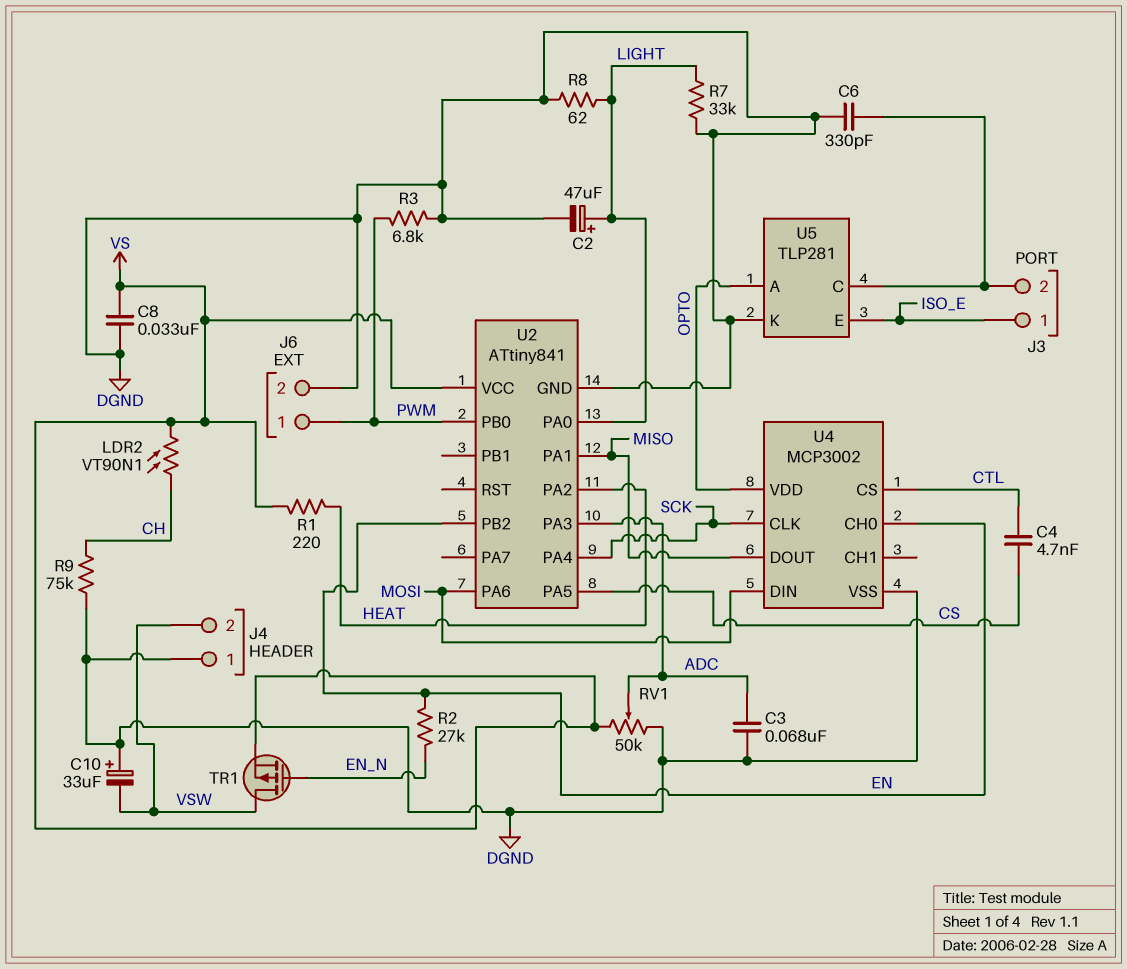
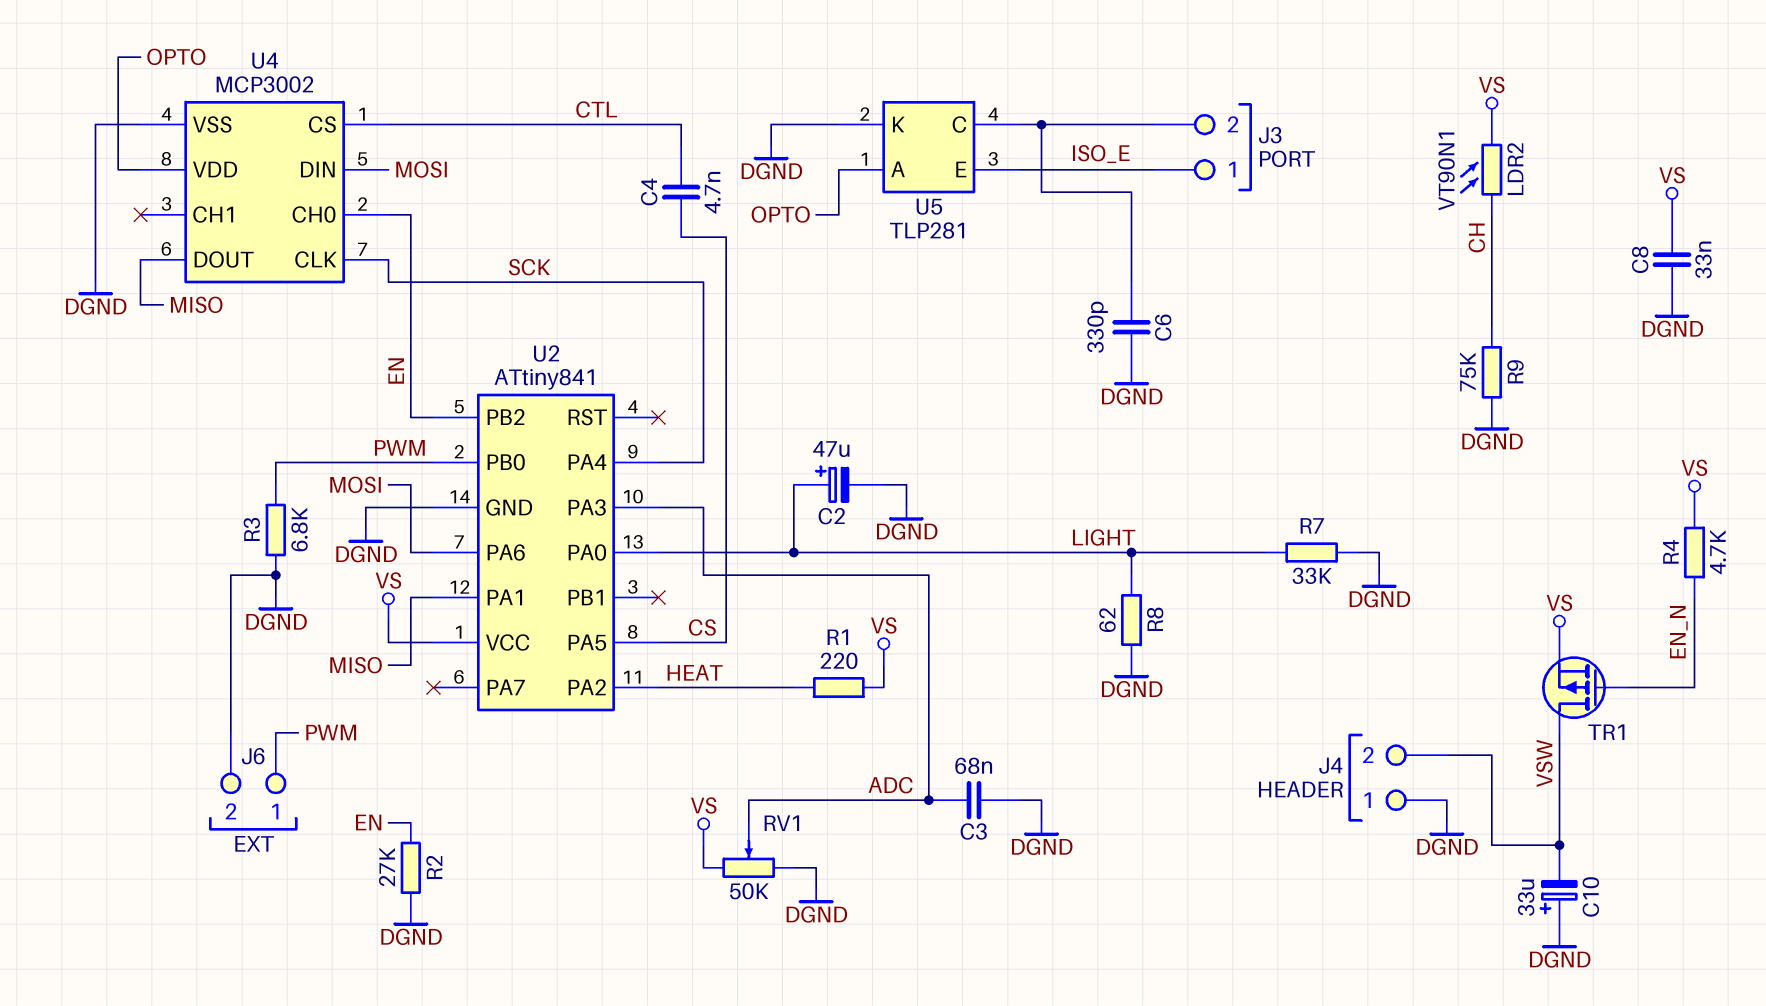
R2: 27k (EN, EN_N) -> 27k (DGND, EN)
R4: none -> 4.7k (EN_N, VS)

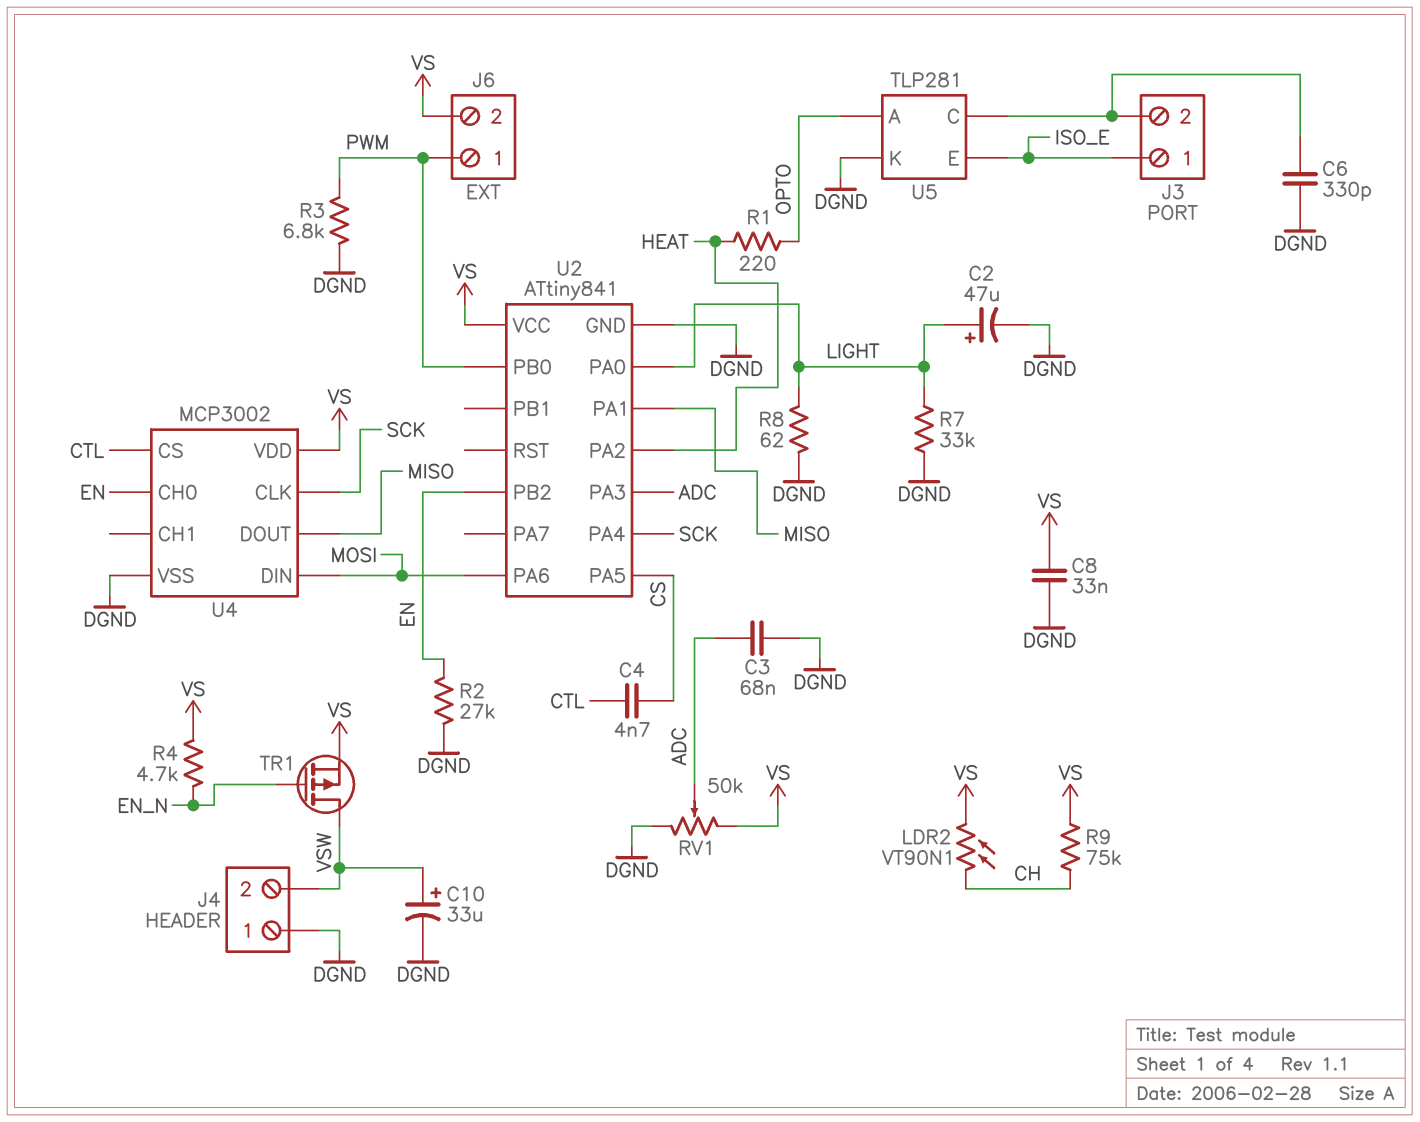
C10: 33uF (plus DGND, minus VSW) -> 33uF (plus VSW, minus DGND)
J6 pin 2: DGND -> VS
R1: 220 (HEAT, VS) -> 220 (HEAT, OPTO)
R9: 75k (CH, DGND) -> 75k (CH, VS)
U4 pin VDD: OPTO -> VS

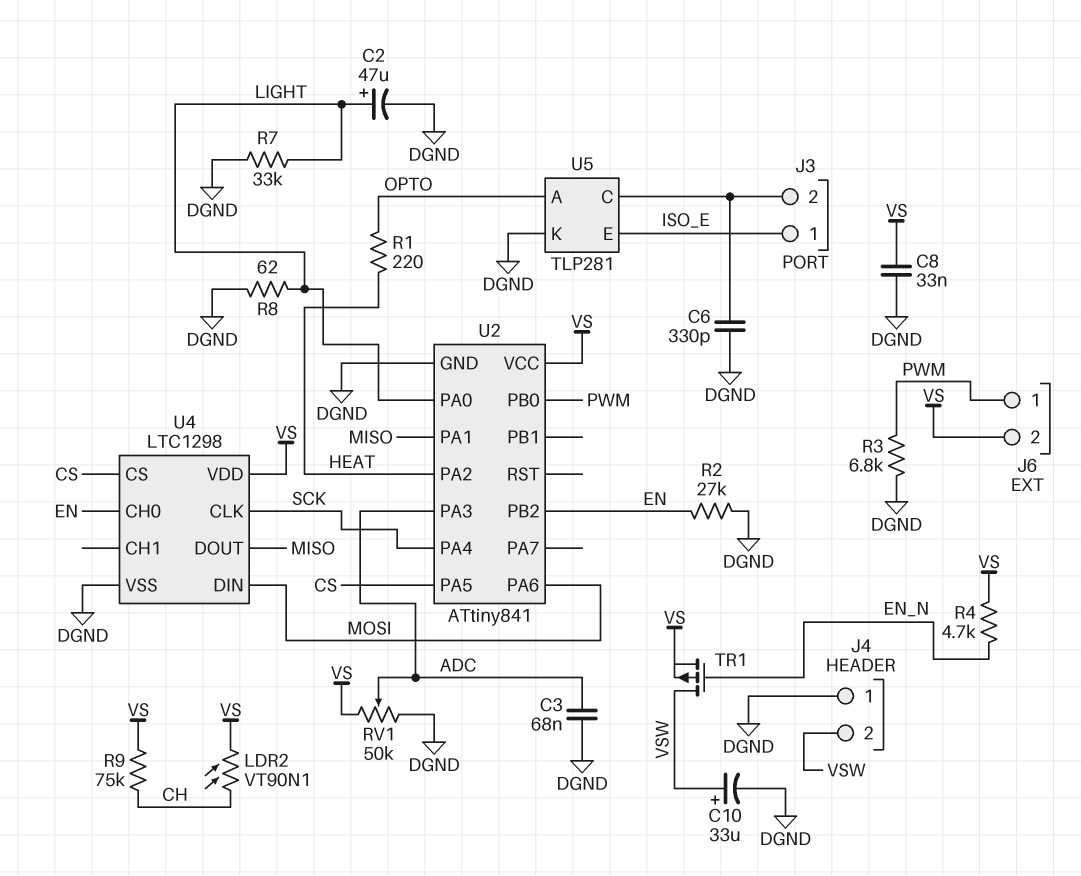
C4: 4.7nF (CS, CTL) -> none
U4: MCP3002 -> LTC1298
U4 pin CS: CTL -> CS

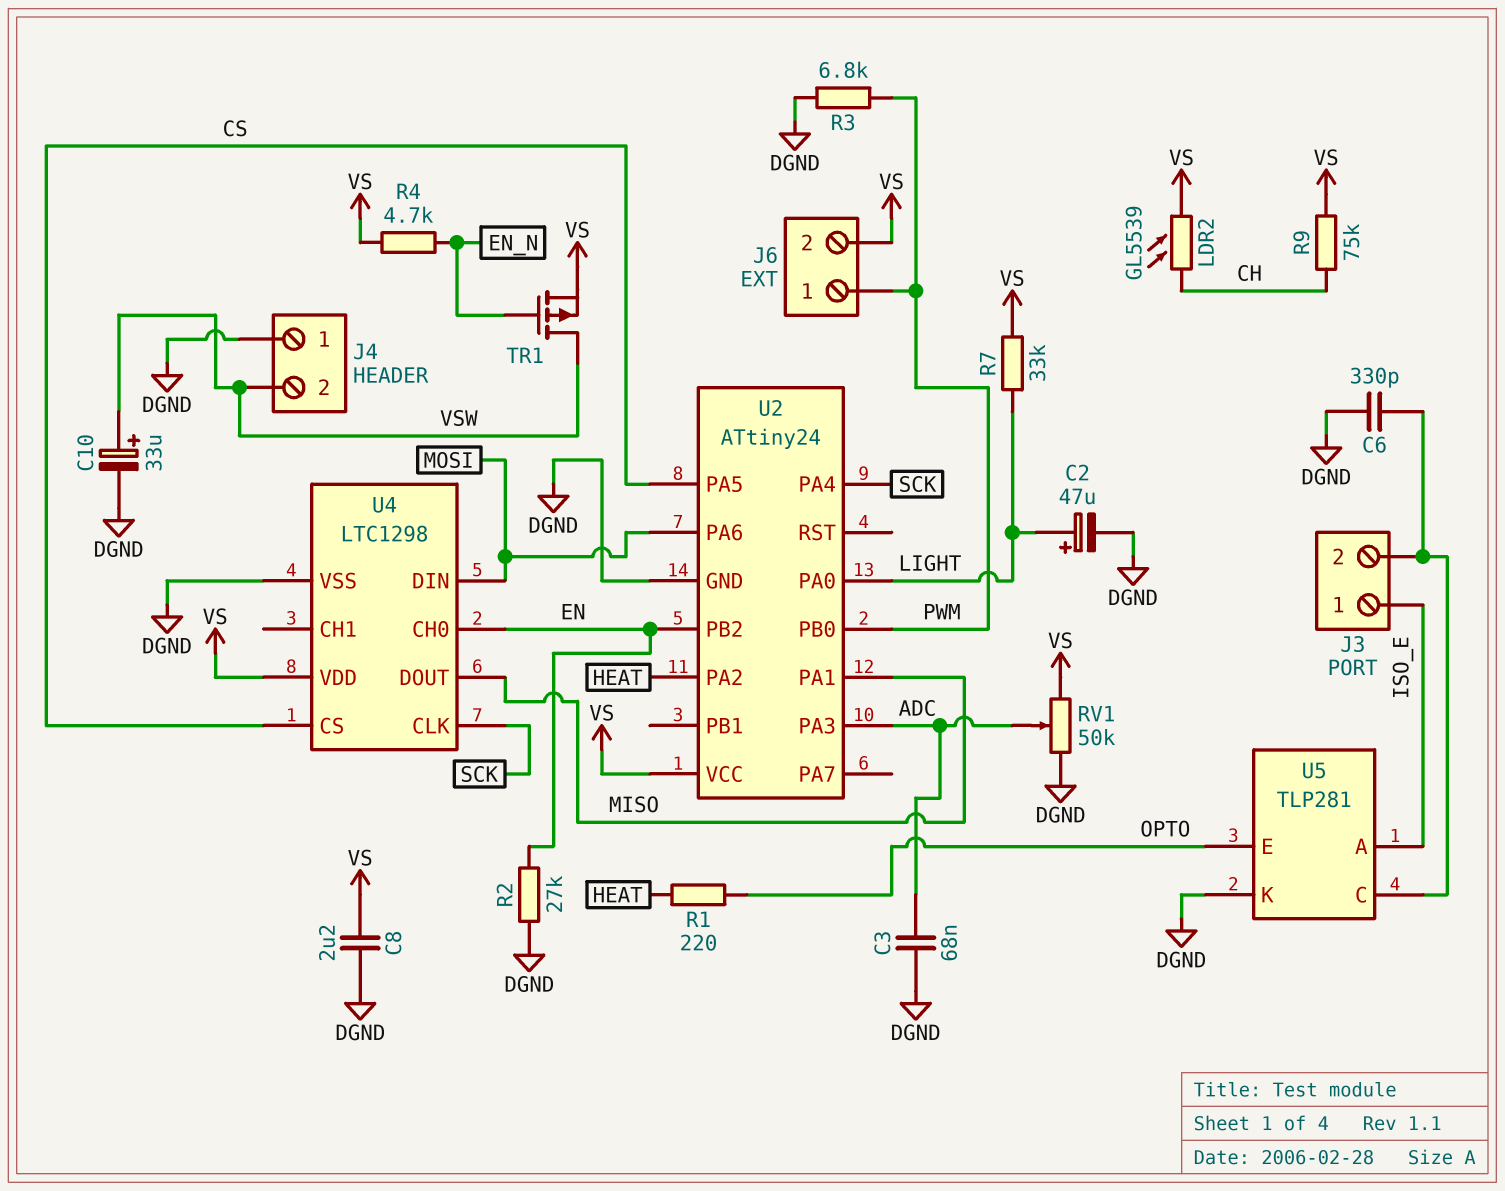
C8: 33nF (DGND, VS) -> 2.2uF (DGND, VS)
LDR2: VT90N1 (CH, VS) -> GL5539 (CH, VS)
R7: 33k (DGND, LIGHT) -> 33k (LIGHT, VS)
R8: 62 (DGND, LIGHT) -> none
U2: ATtiny841 -> ATtiny24
U5 pin A: OPTO -> ISO_E
U5 pin E: ISO_E -> OPTO

